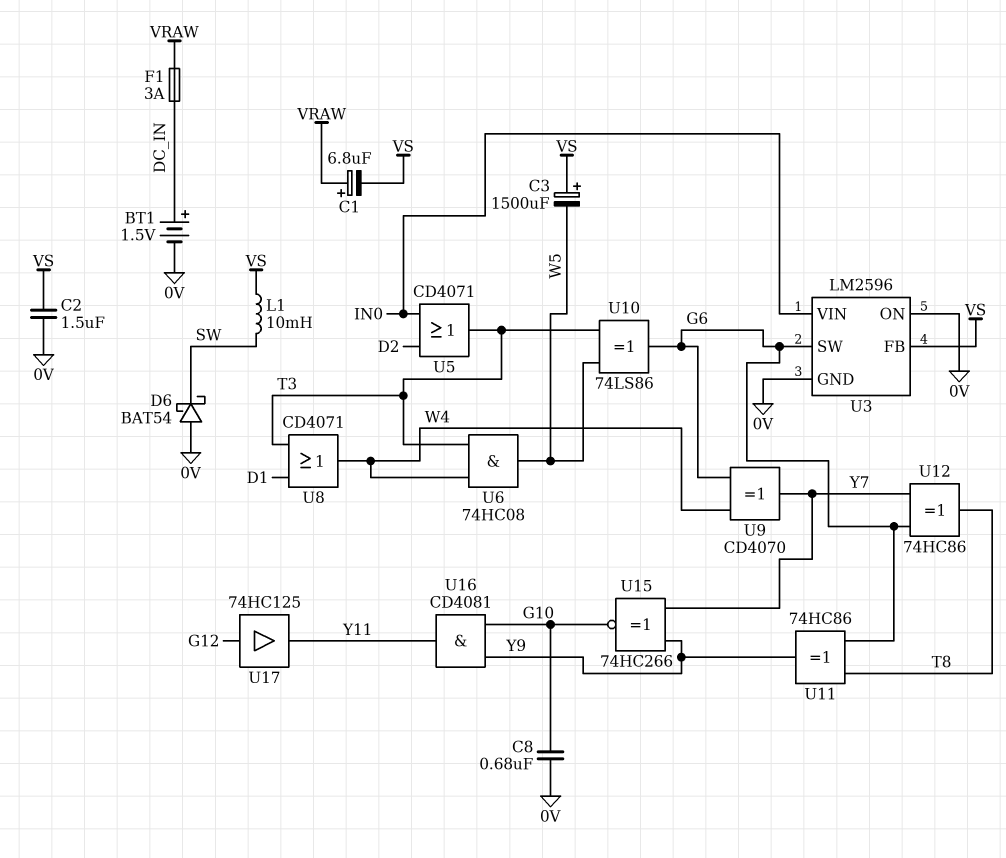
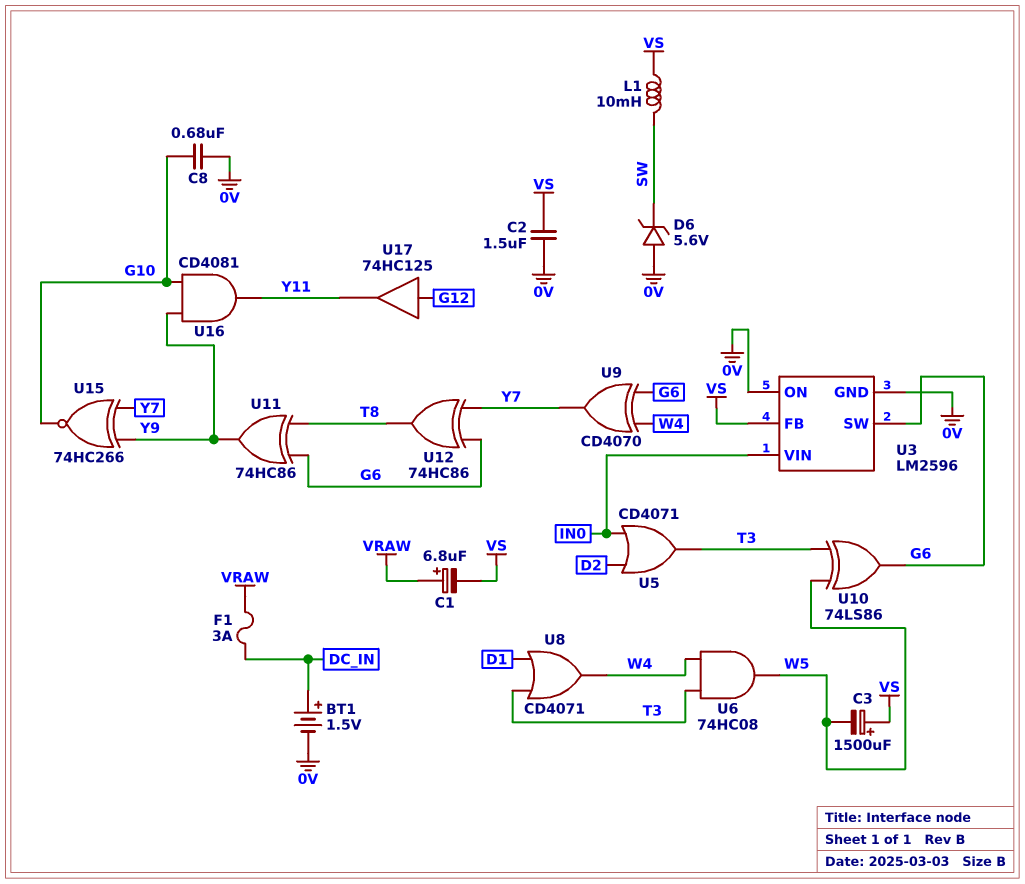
D6: schottky BAT54 (A 0V, K SW) -> zener 5.6V (A 0V, K SW)

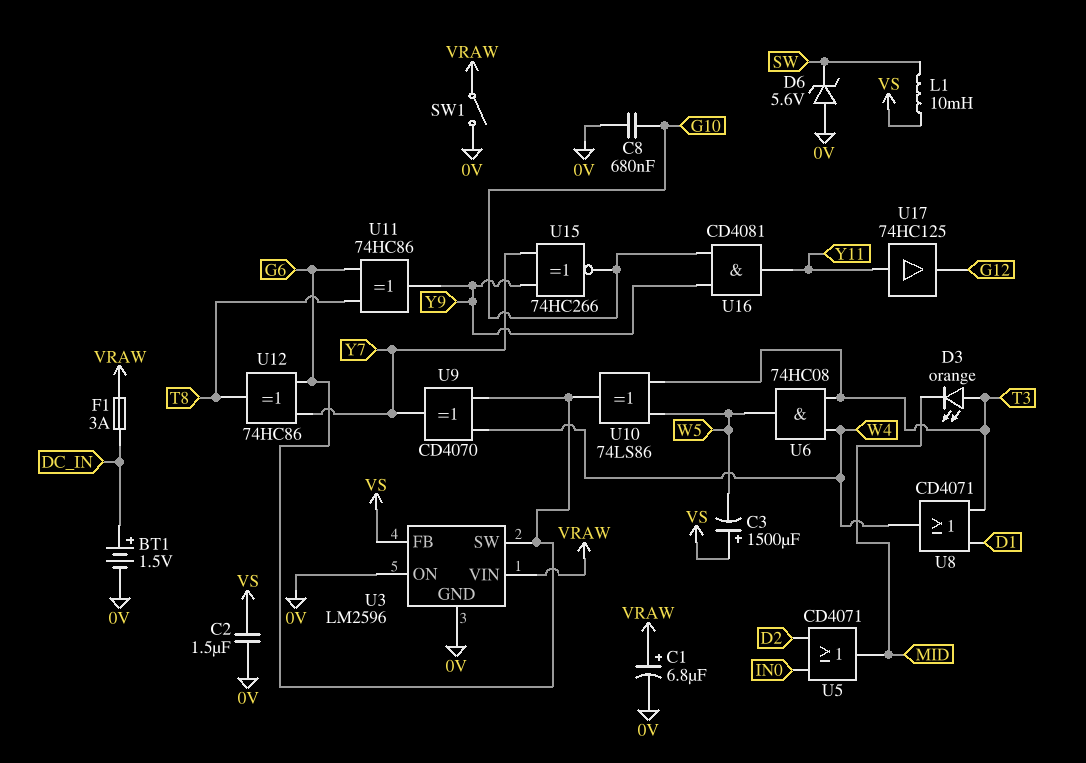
C1: 6.8uF (plus VRAW, minus VS) -> 6.8uF (plus VRAW, minus 0V)
D3: none -> LED orange (A T3, K MID)
SW1: none -> switch (0V, VRAW)
U3 pin VIN: IN0 -> VRAW
U5: OR CD4071 (in D2, in IN0, out T3) -> OR CD4071 (in D2, in IN0, out MID)
U17: buffer 74HC125 (in G12, out Y11) -> buffer 74HC125 (in Y11, out G12)

